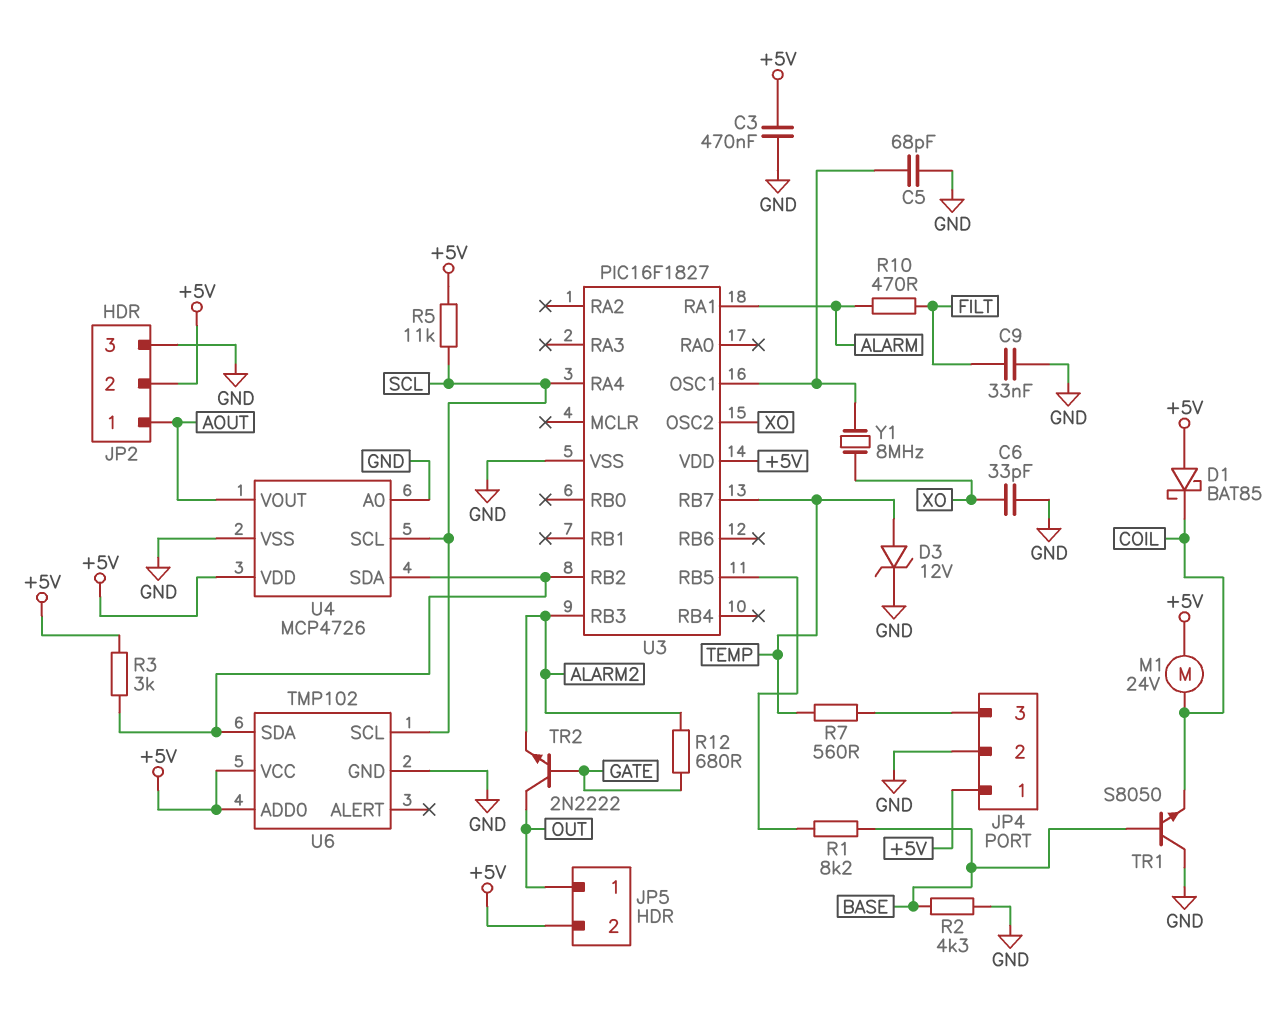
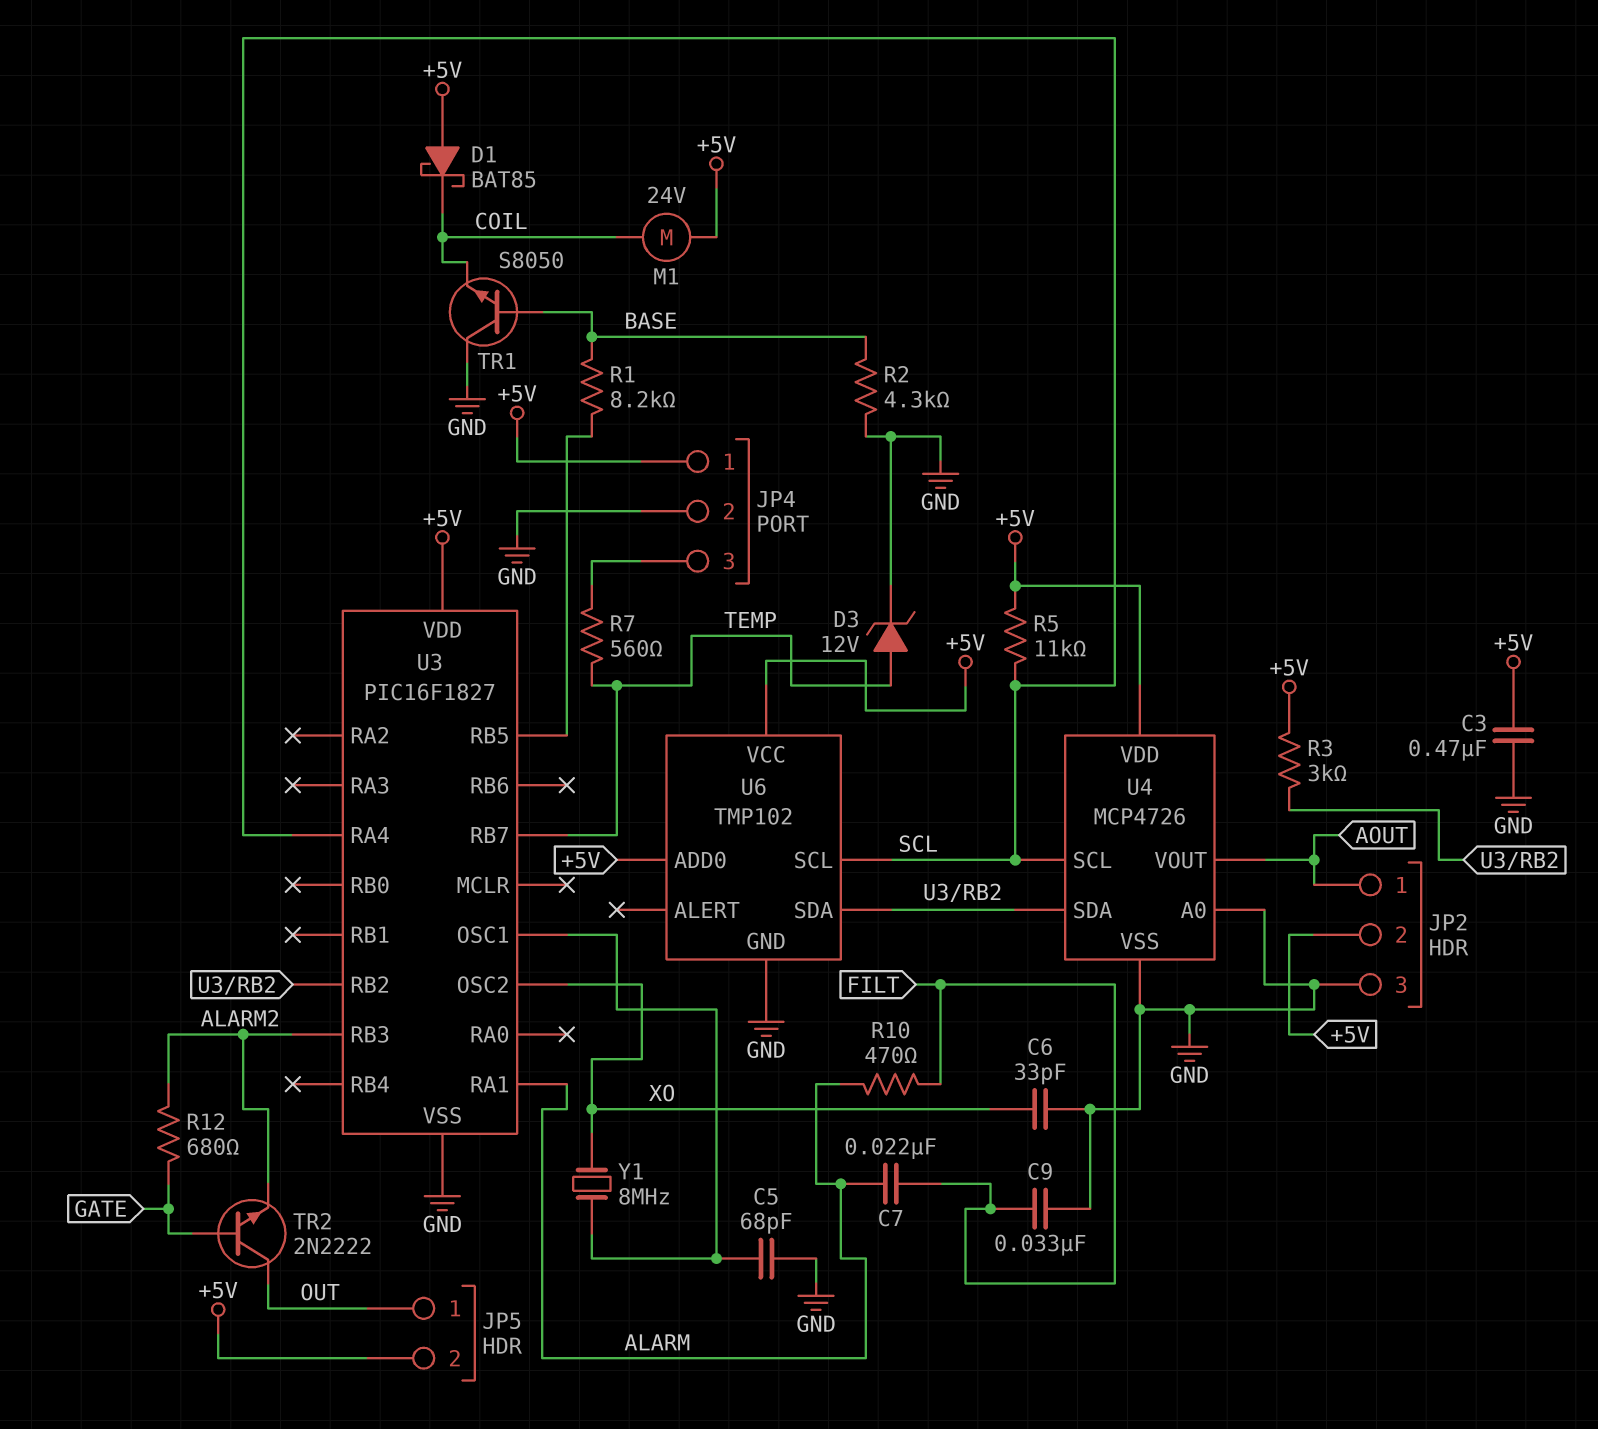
C7: none -> 22nF (ALARM, FILT)

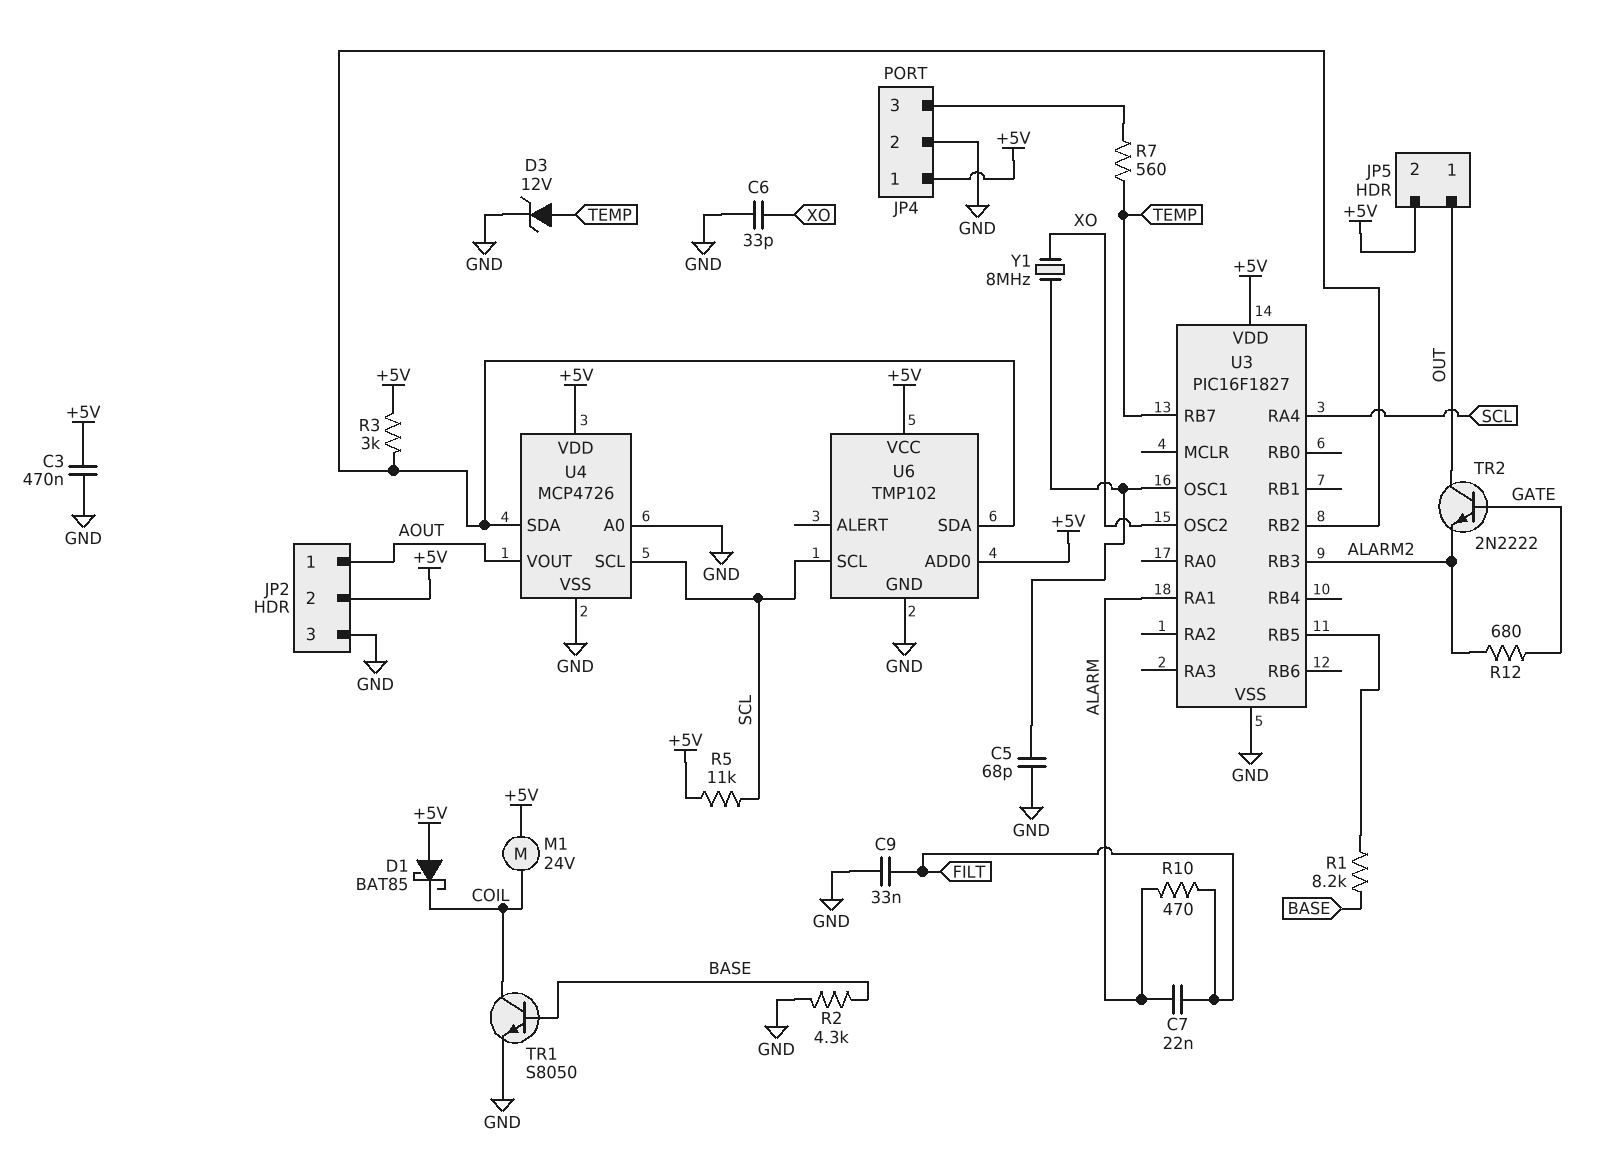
TR1: NPN S8050 (B BASE, C GND, E COIL) -> NPN S8050 (B BASE, C COIL, E GND)

